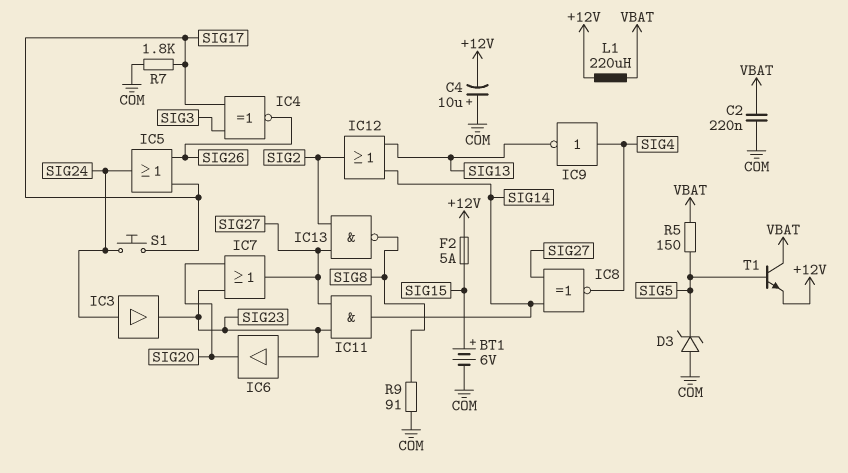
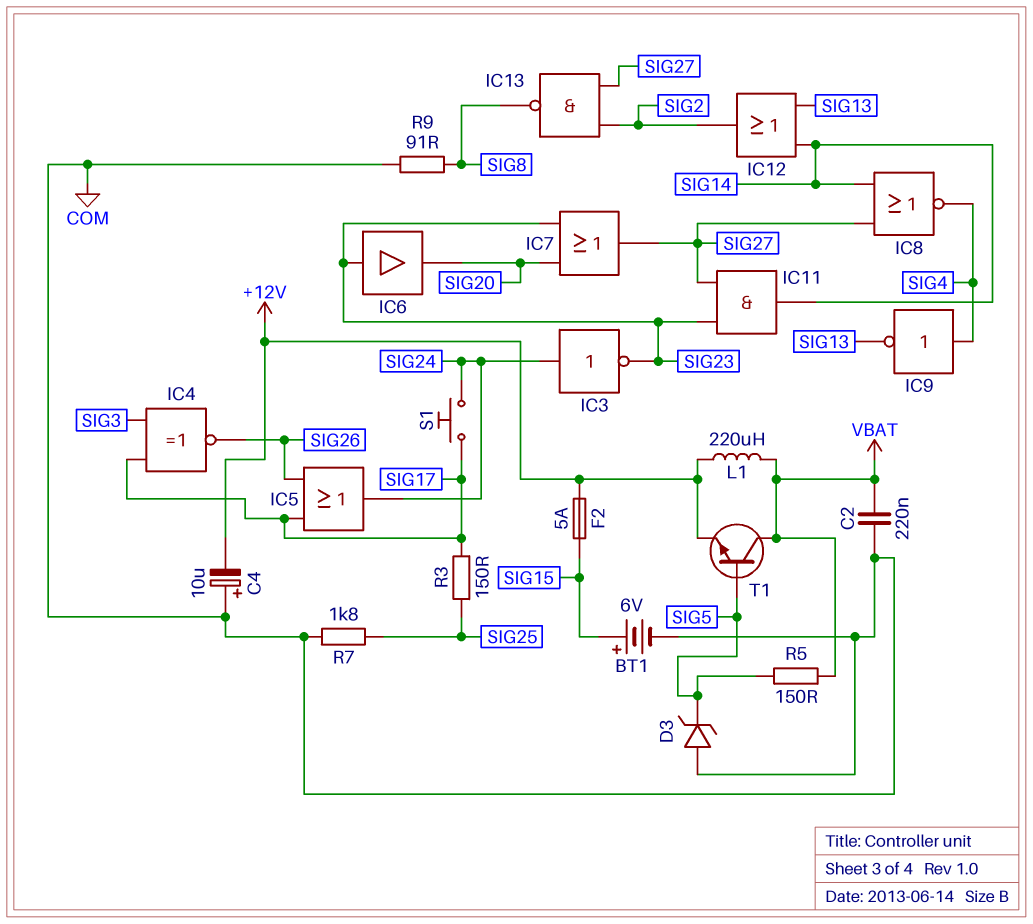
IC3: buffer (in SIG24, out SIG23) -> NOT (in SIG24, out SIG23)
IC8: XNOR (in SIG14, in SIG27, out SIG4) -> NOR (in SIG14, in SIG27, out SIG4)
R3: none -> 150 (SIG17, SIG25)
R7: 1.8k (COM, SIG17) -> 1.8k (COM, SIG25)

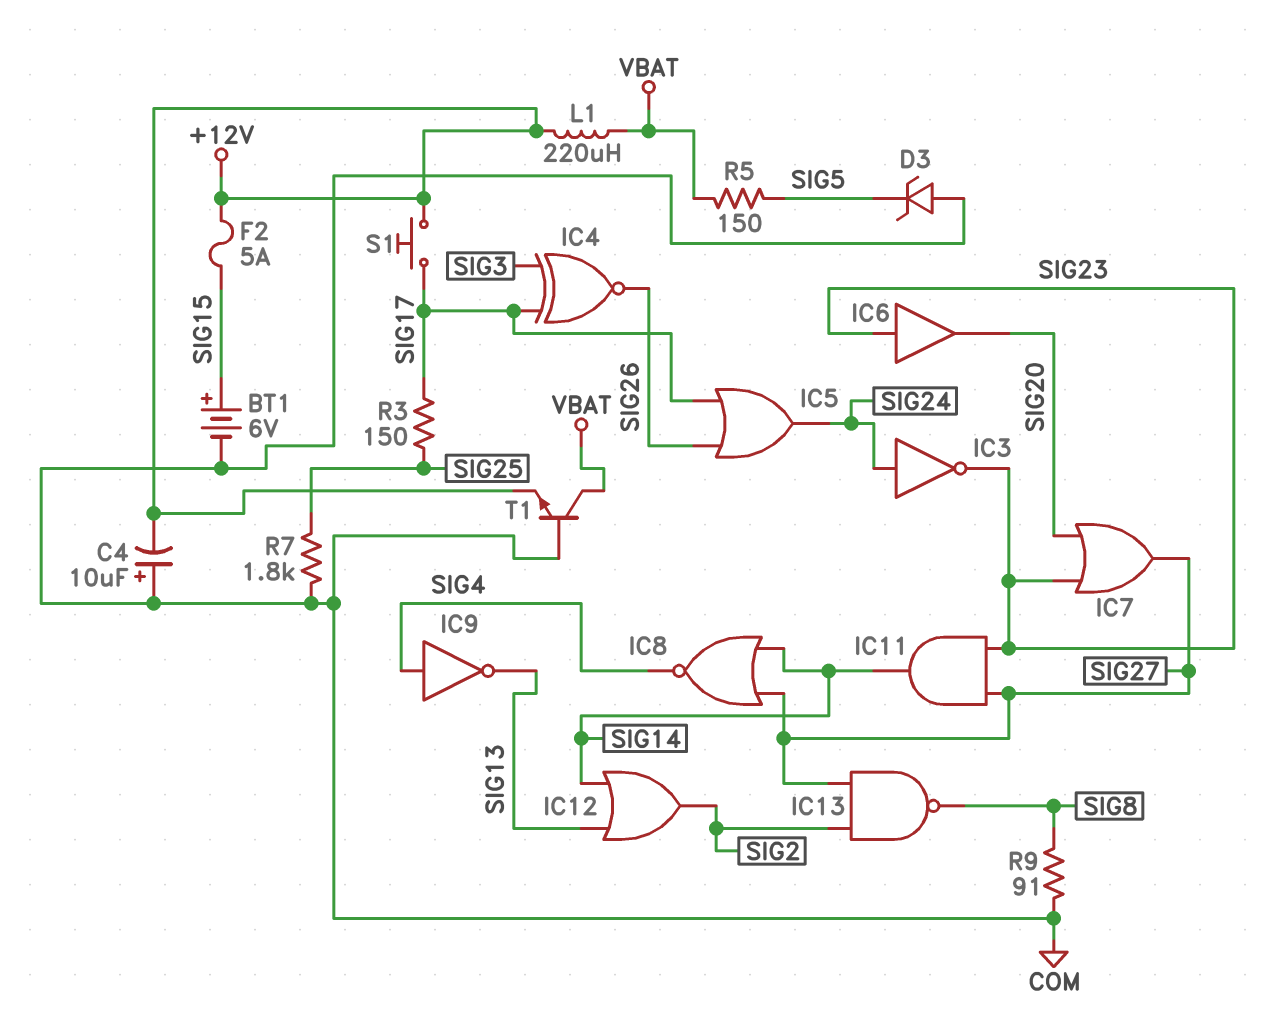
C2: 220nF (COM, VBAT) -> none
S1: button (SIG17, SIG24) -> button (+12V, SIG17)
T1: NPN (B SIG5, C VBAT, E +12V) -> NPN (B COM, C VBAT, E +12V)

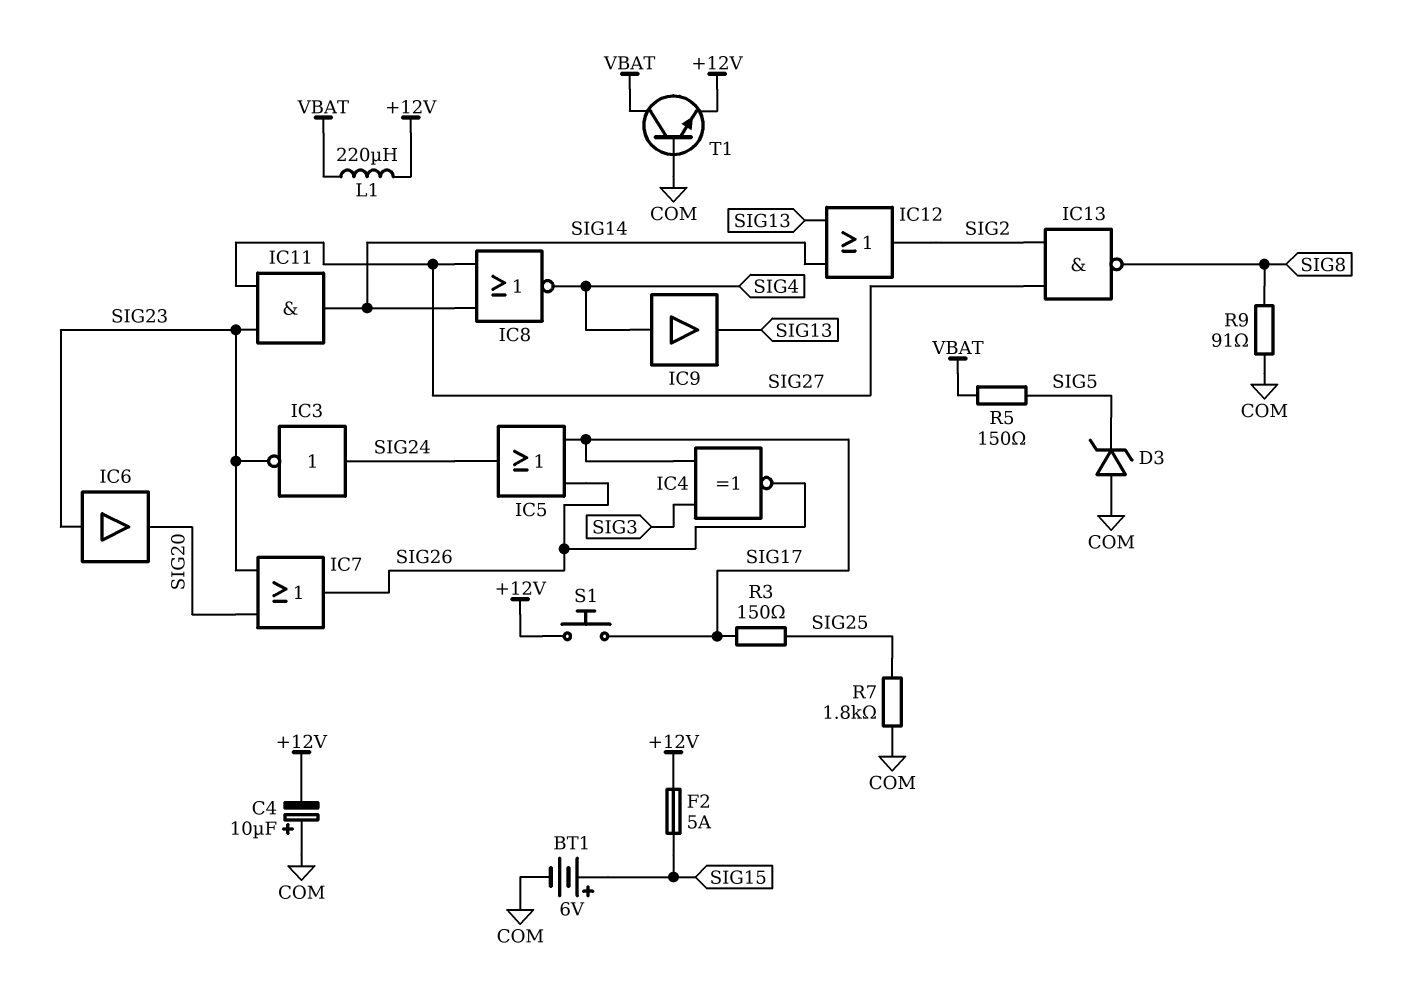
IC7: OR (in SIG20, in SIG23, out SIG27) -> OR (in SIG20, in SIG23, out SIG26)
IC9: NOT (in SIG4, out SIG13) -> buffer (in SIG4, out SIG13)

